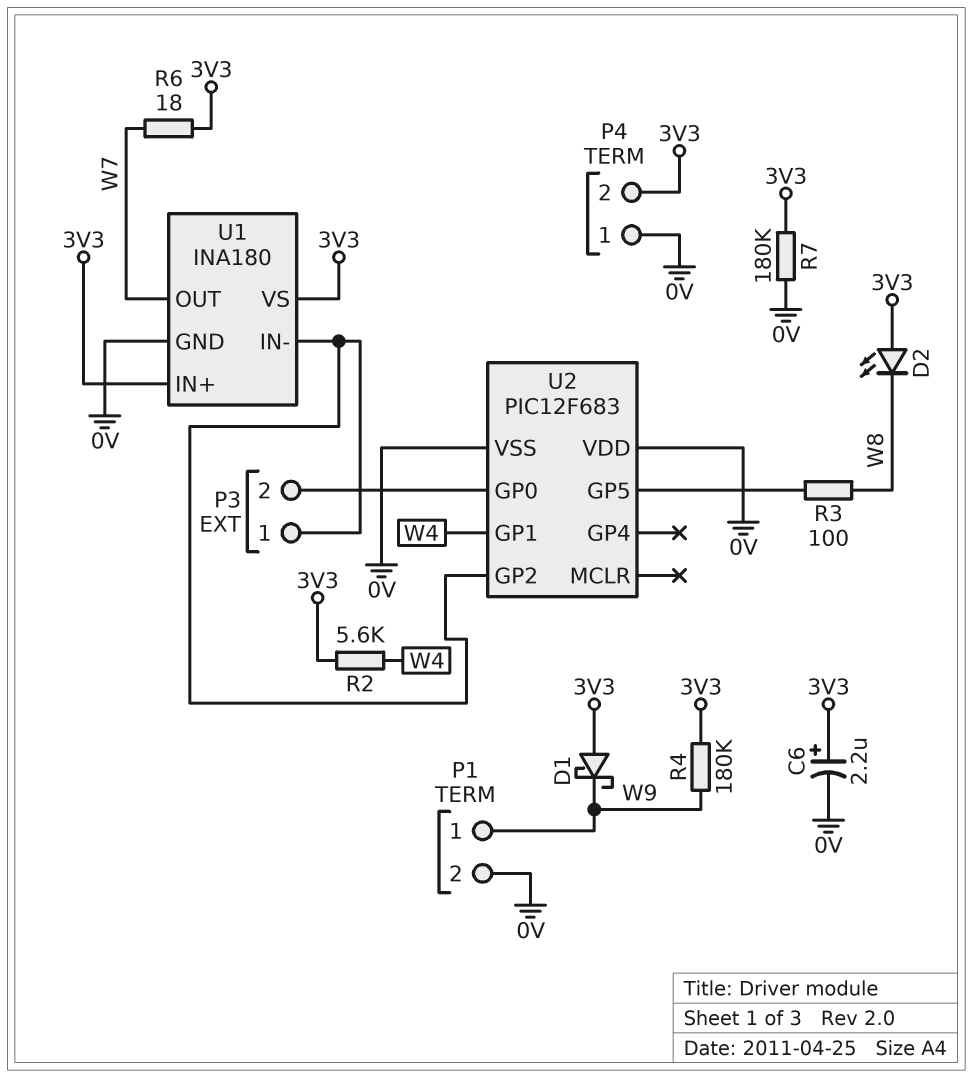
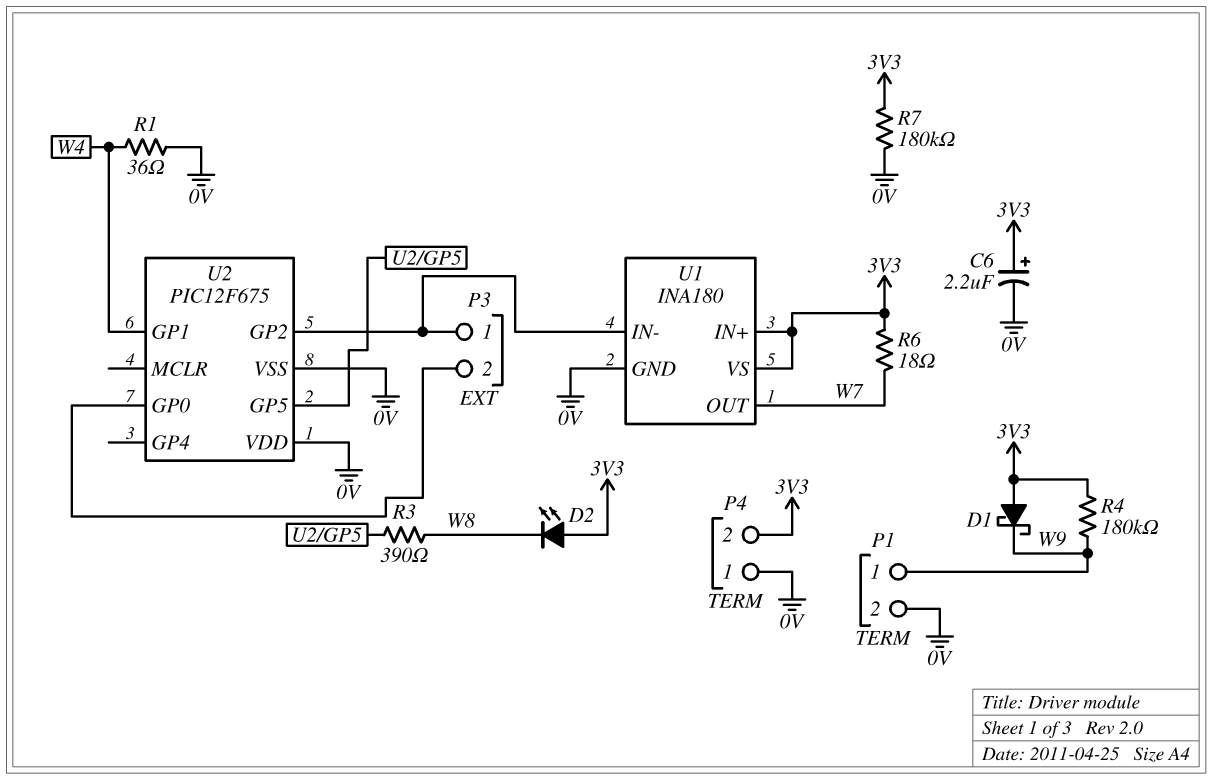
R1: none -> 36 (0V, W4)
R2: 5.6k (3V3, W4) -> none
R3: 100 (U2/GP5, W8) -> 390 (U2/GP5, W8)
U2: PIC12F683 -> PIC12F675

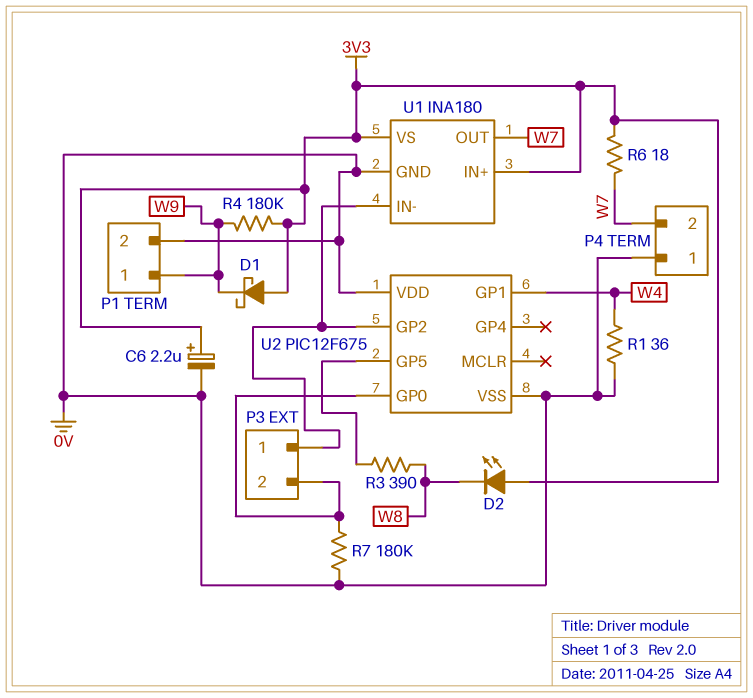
P4 pin 2: 3V3 -> W7
R7: 180k (0V, 3V3) -> 180k (0V, P3/2)

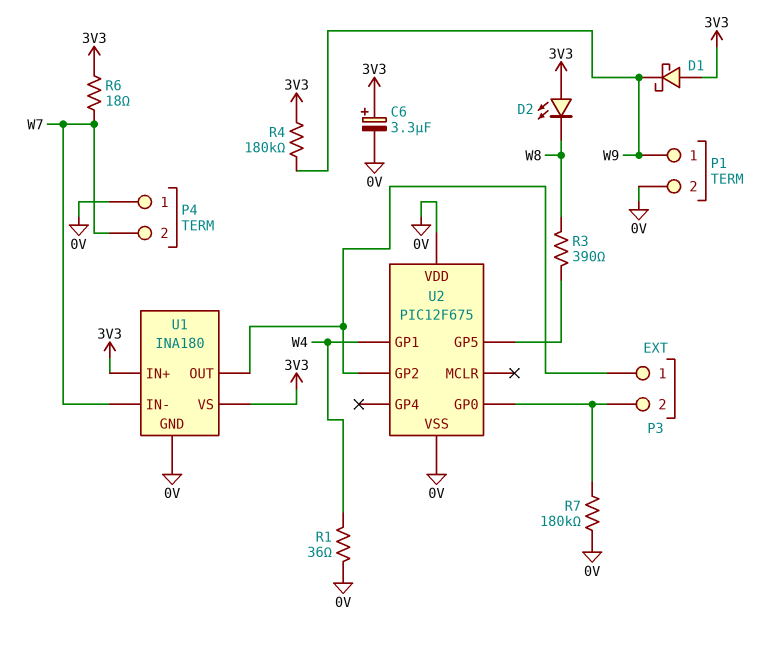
C6: 2.2uF (plus 3V3, minus 0V) -> 3.3uF (plus 3V3, minus 0V)
U1 pin IN-: P3/1 -> W7
U1 pin OUT: W7 -> P3/1

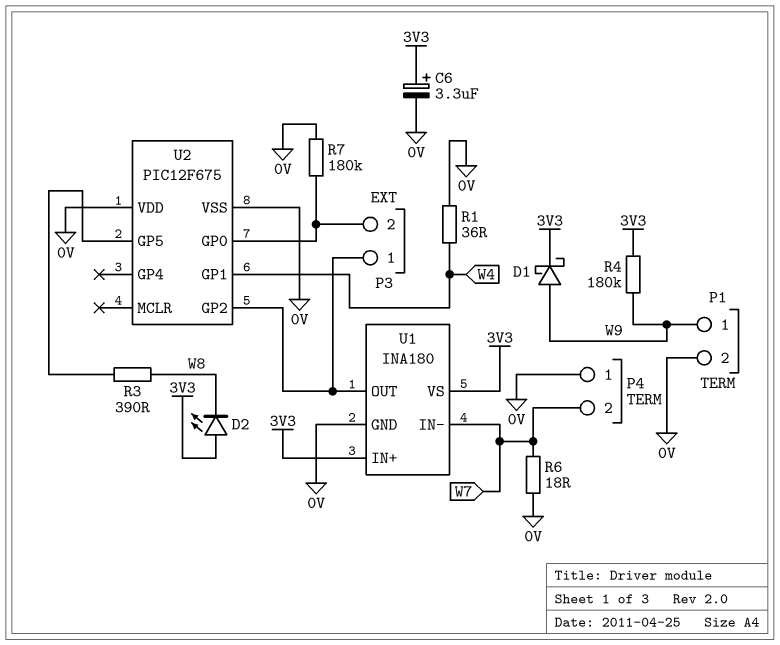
D1: schottky (A 3V3, K W9) -> schottky (A W9, K 3V3)
R6: 18 (3V3, W7) -> 18 (0V, W7)

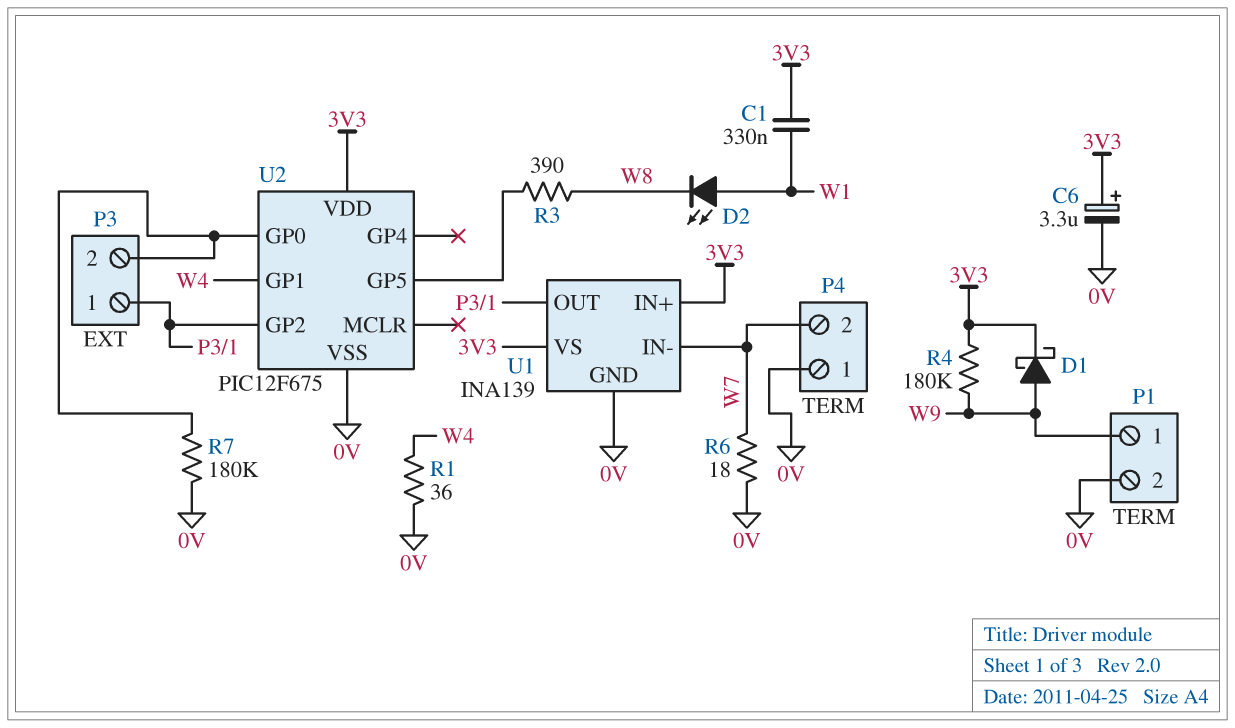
C1: none -> 330nF (3V3, W1)
D2: LED (A 3V3, K W8) -> LED (A W1, K W8)
U1: INA180 -> INA139
U2 pin VDD: 0V -> 3V3

